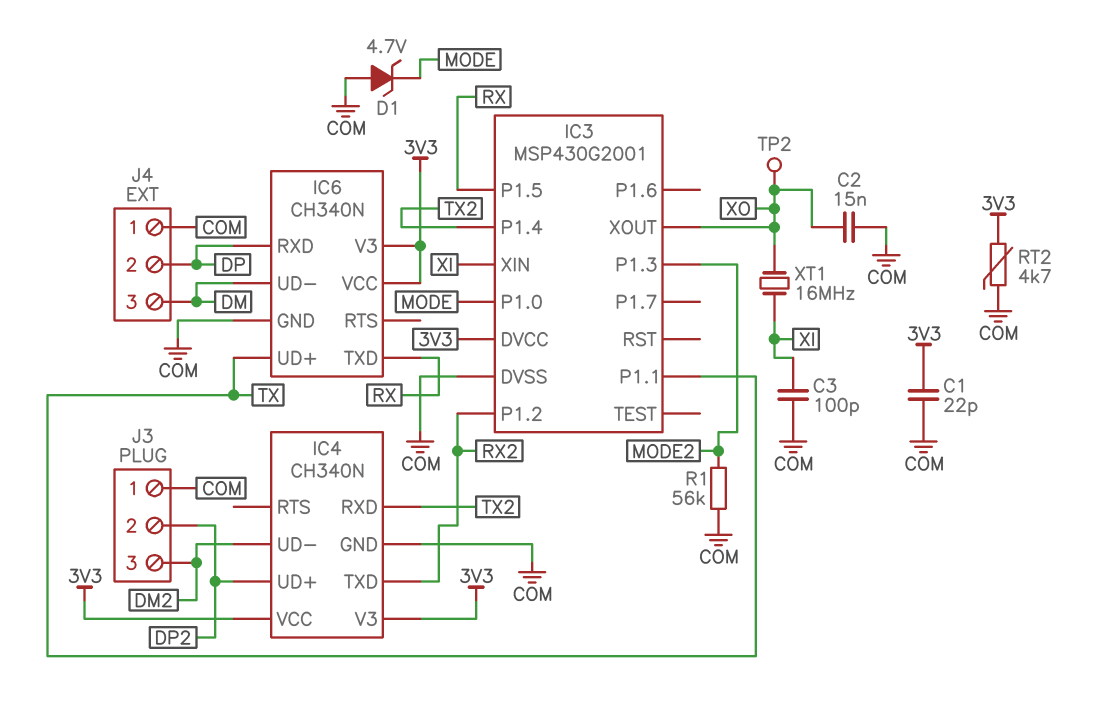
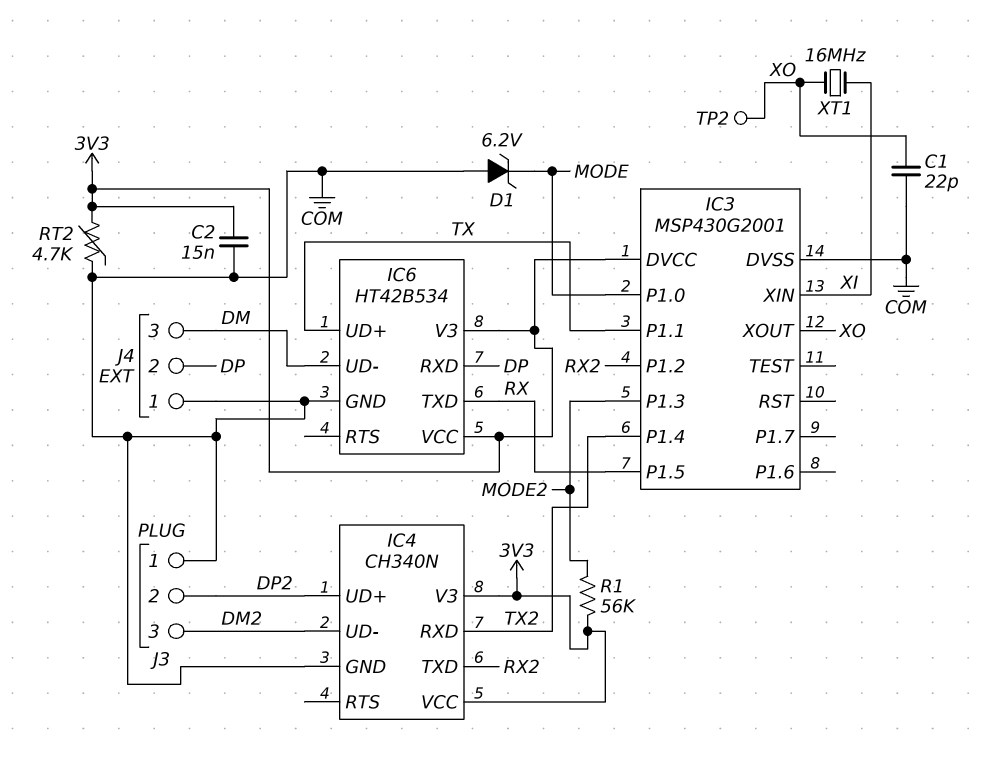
C1: 22pF (3V3, COM) -> 22pF (COM, XO)
C2: 15nF (COM, XO) -> 15nF (3V3, COM)
C3: 100pF (COM, XI) -> none
D1: zener 4.7V (A COM, K MODE) -> zener 6.2V (A COM, K MODE)
IC6: CH340N -> HT42B534
R1: 56k (COM, MODE2) -> 56k (3V3, MODE2)

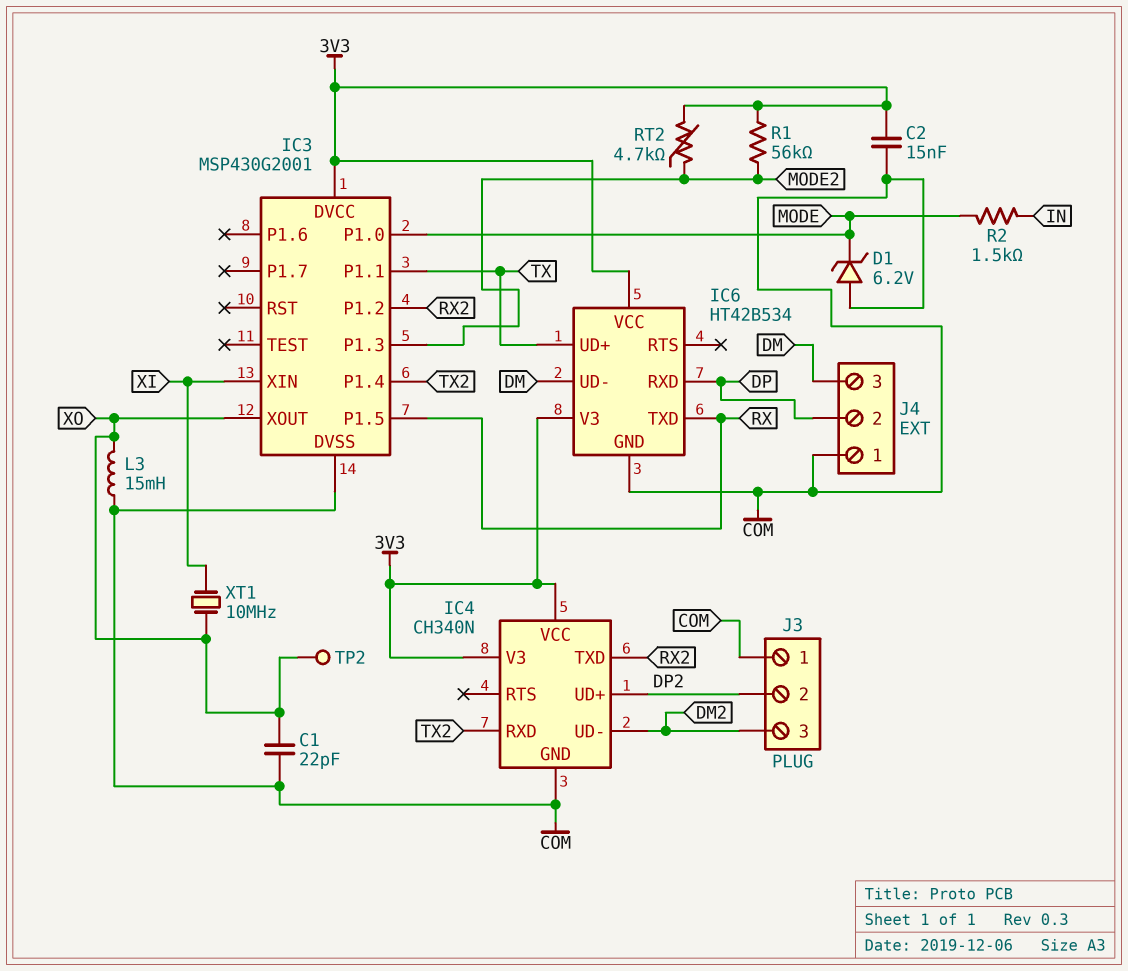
L3: none -> 15mH (COM, XO)
R2: none -> 1.5k (IN, MODE)
RT2: 4.7k (3V3, COM) -> 4.7k (3V3, MODE2)
XT1: 16MHz (XI, XO) -> 10MHz (XI, XO)

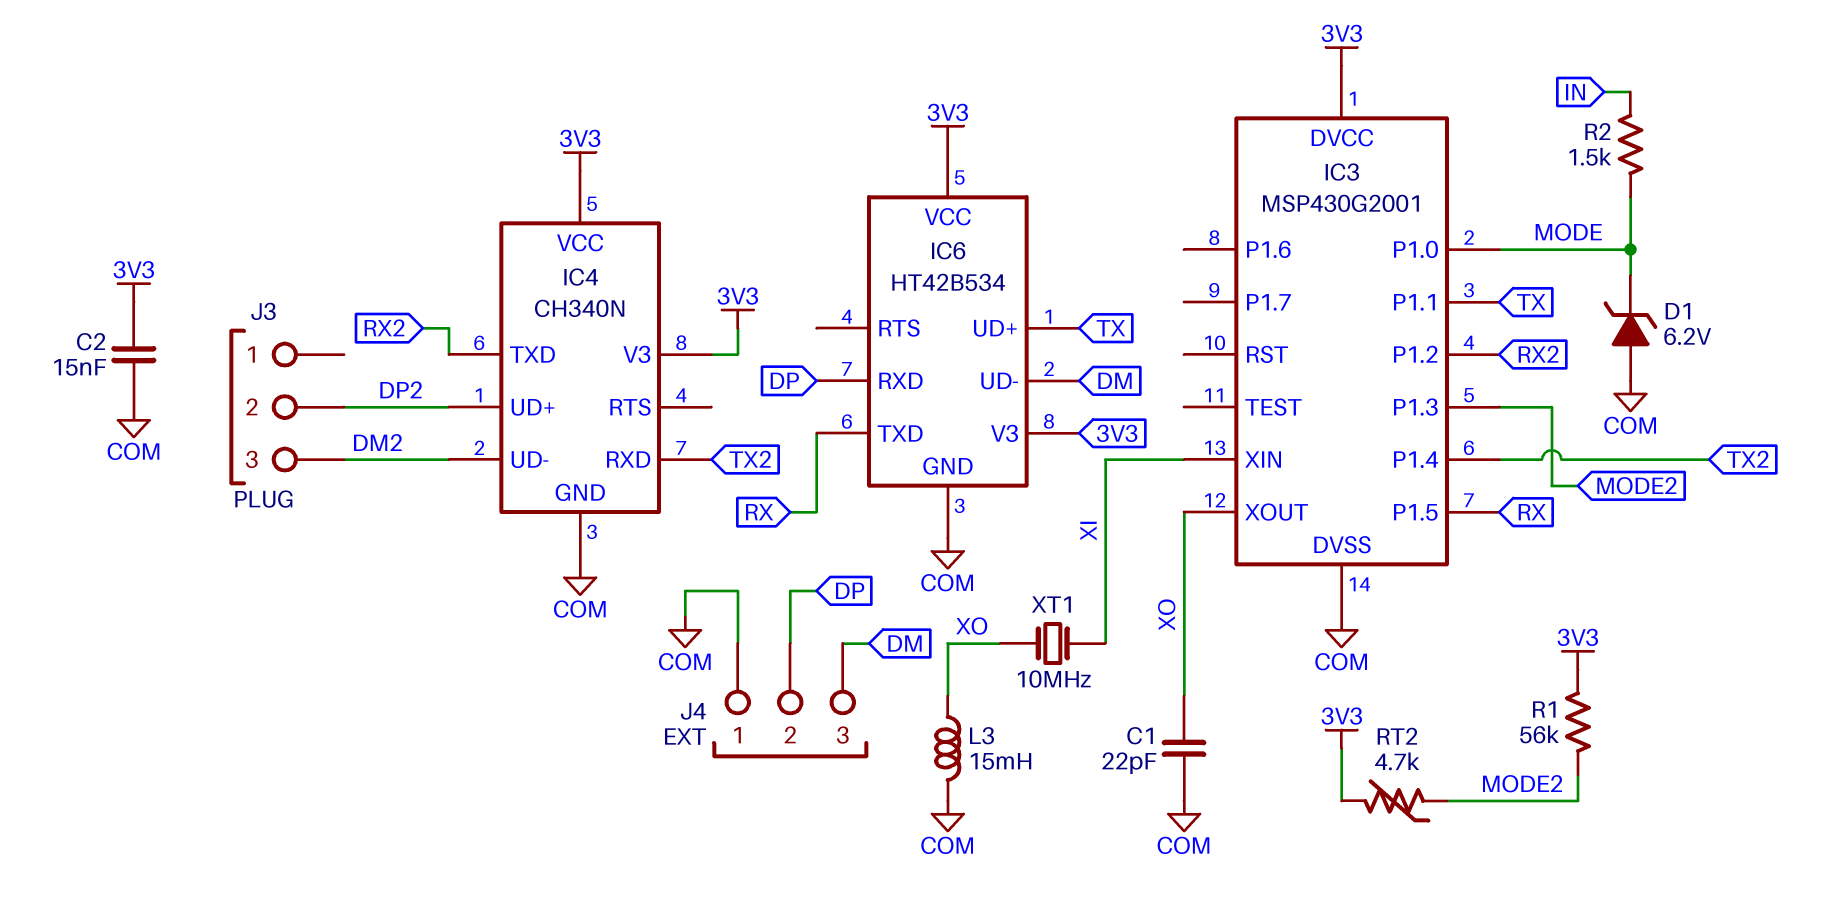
J3 pin 1: COM -> none
TP2: test point (XO) -> none

